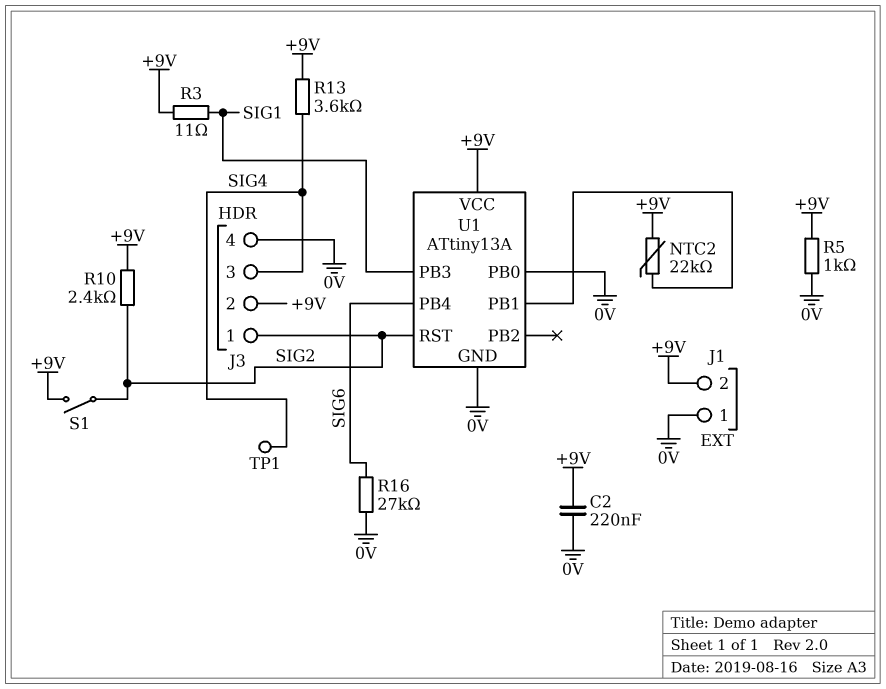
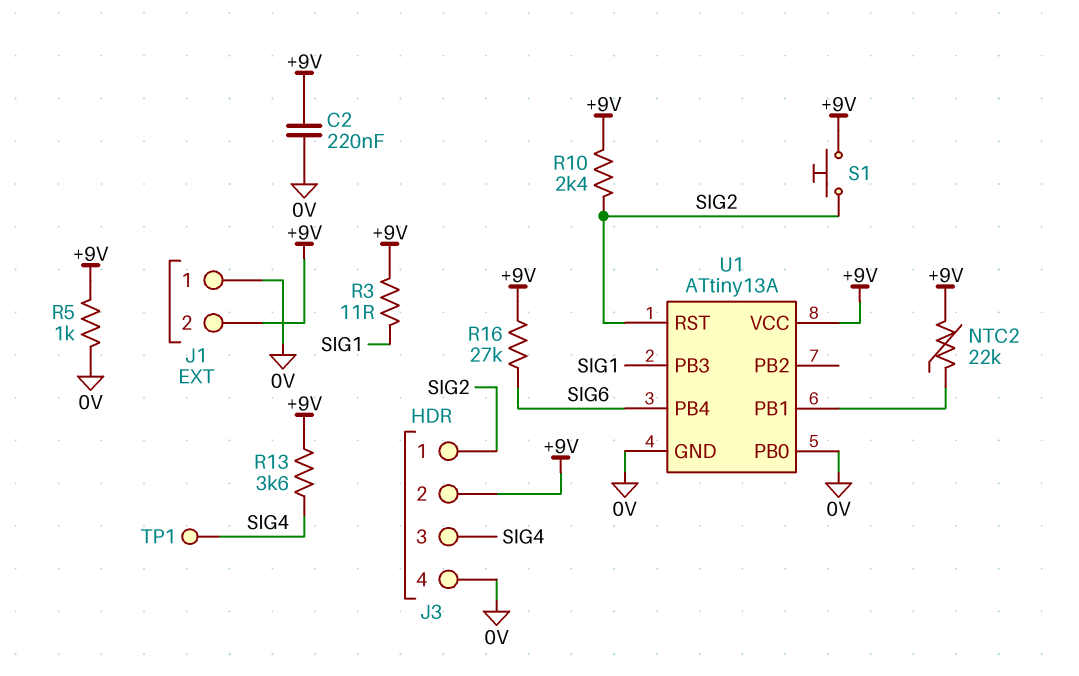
R16: 27k (0V, SIG6) -> 27k (+9V, SIG6)
S1: switch (+9V, SIG2) -> button (+9V, SIG2)

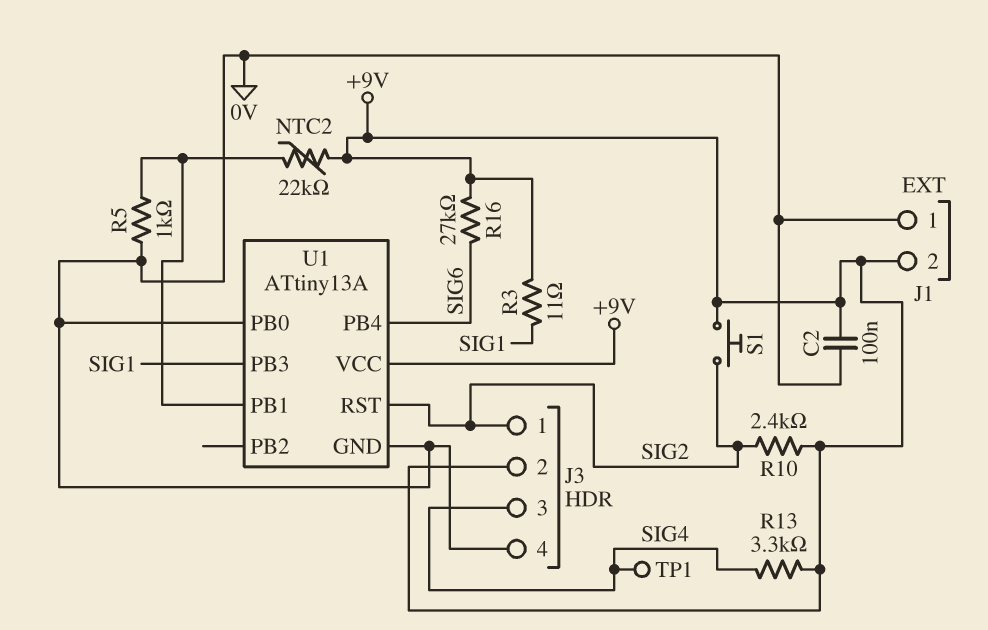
C2: 220nF (+9V, 0V) -> 100nF (+9V, 0V)
R5: 1k (+9V, 0V) -> 1k (0V, U1/PB1)
R13: 3.6k (+9V, SIG4) -> 3.3k (+9V, SIG4)

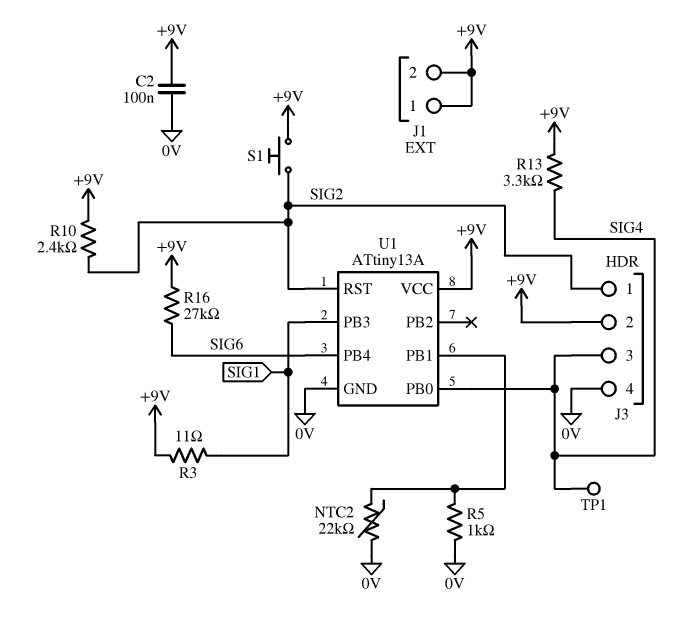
J1 pin 1: 0V -> +9V
NTC2: 22k (+9V, U1/PB1) -> 22k (0V, U1/PB1)
U1 pin PB0: 0V -> SIG4

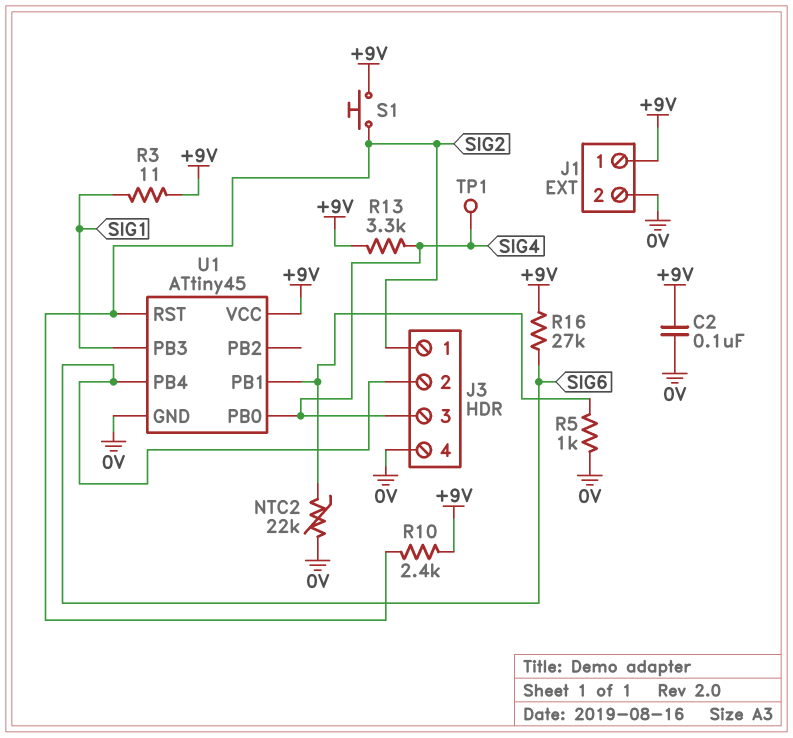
J1 pin 2: +9V -> 0V
J3 pin 2: +9V -> SIG6
U1: ATtiny13A -> ATtiny45

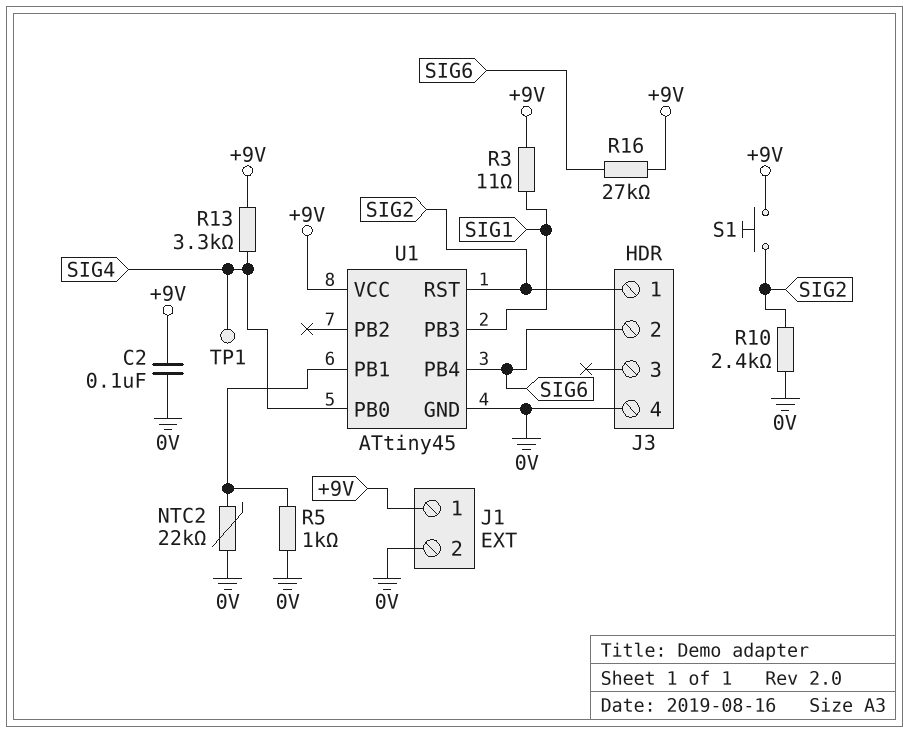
J3 pin 3: SIG4 -> none
R10: 2.4k (+9V, SIG2) -> 2.4k (0V, SIG2)

